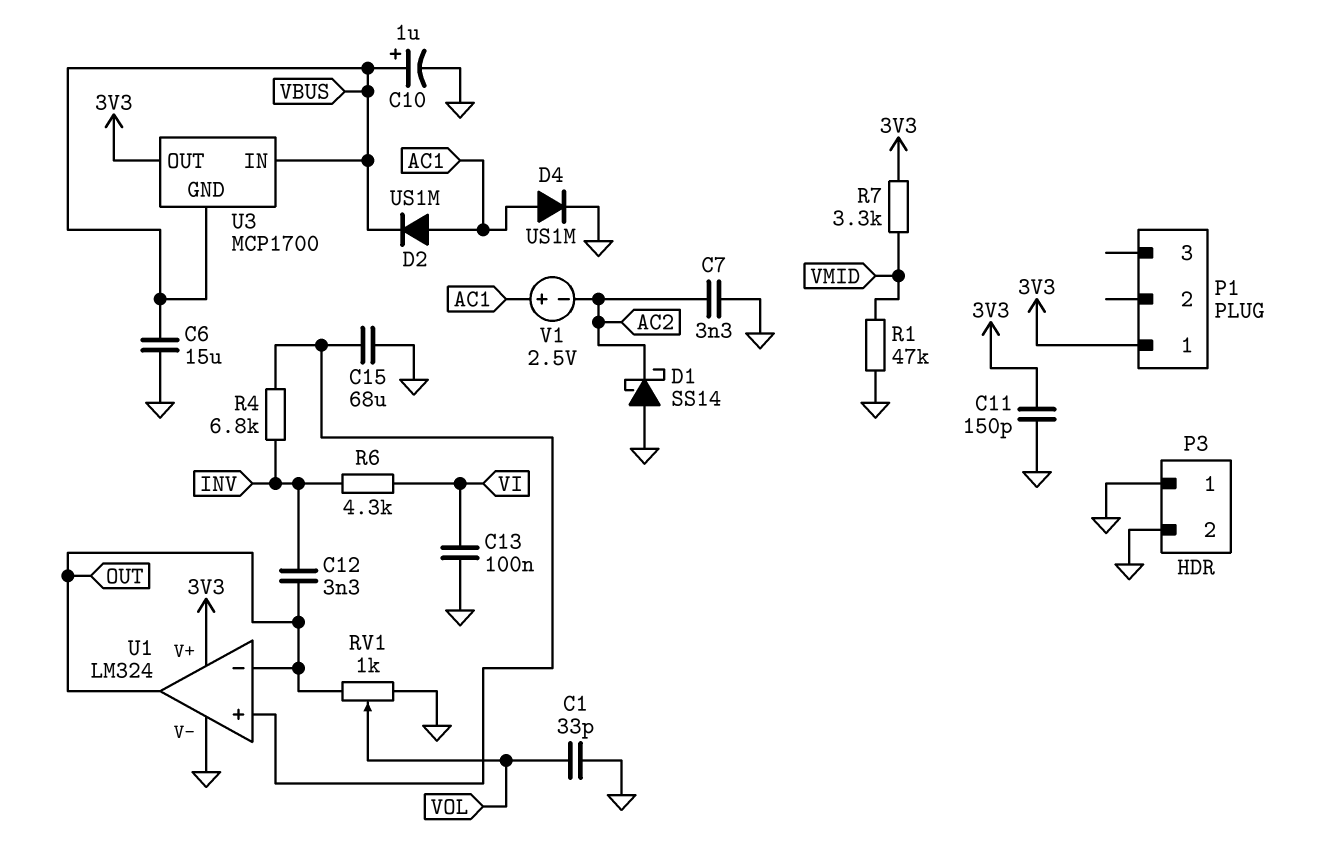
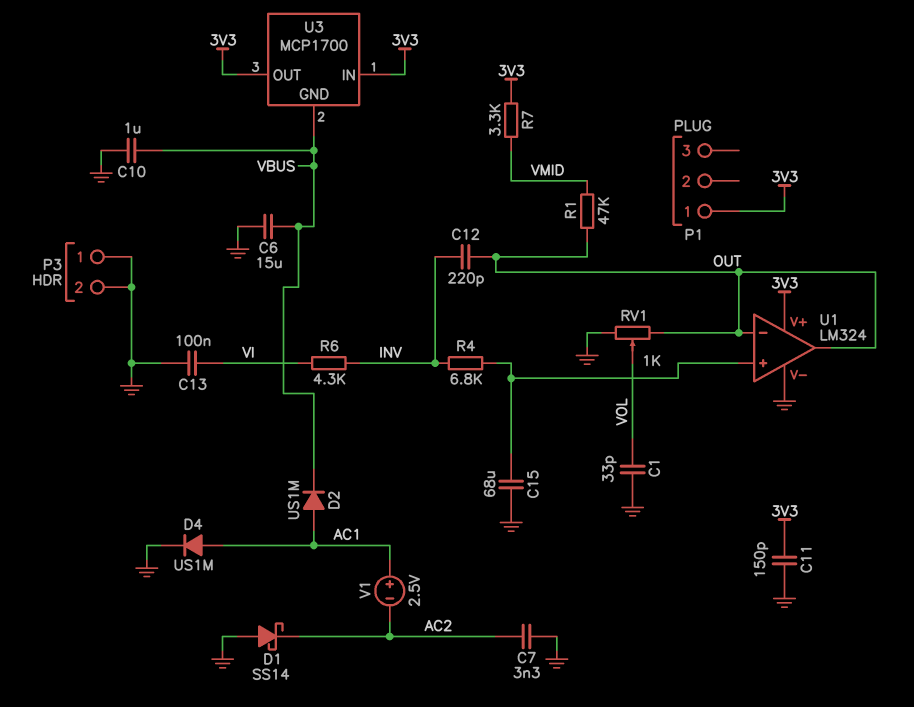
C10: 1uF (plus VBUS, minus GND) -> 1uF (GND, VBUS)
C12: 3.3nF (INV, OUT) -> 220pF (INV, OUT)
R1: 47k (GND, VMID) -> 47k (OUT, VMID)
U3 pin IN: VBUS -> 3V3

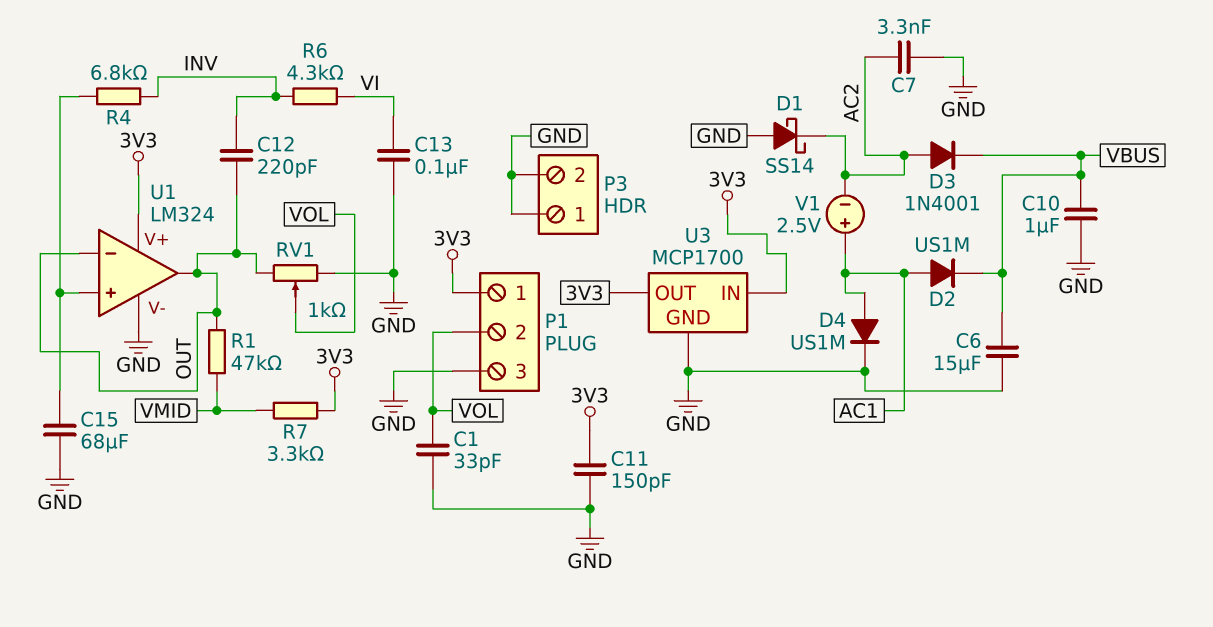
D3: none -> diode 1N4001 (A AC2, K VBUS)
P1 pin 2: none -> VOL
P1 pin 3: none -> GND
U3 pin GND: VBUS -> GND

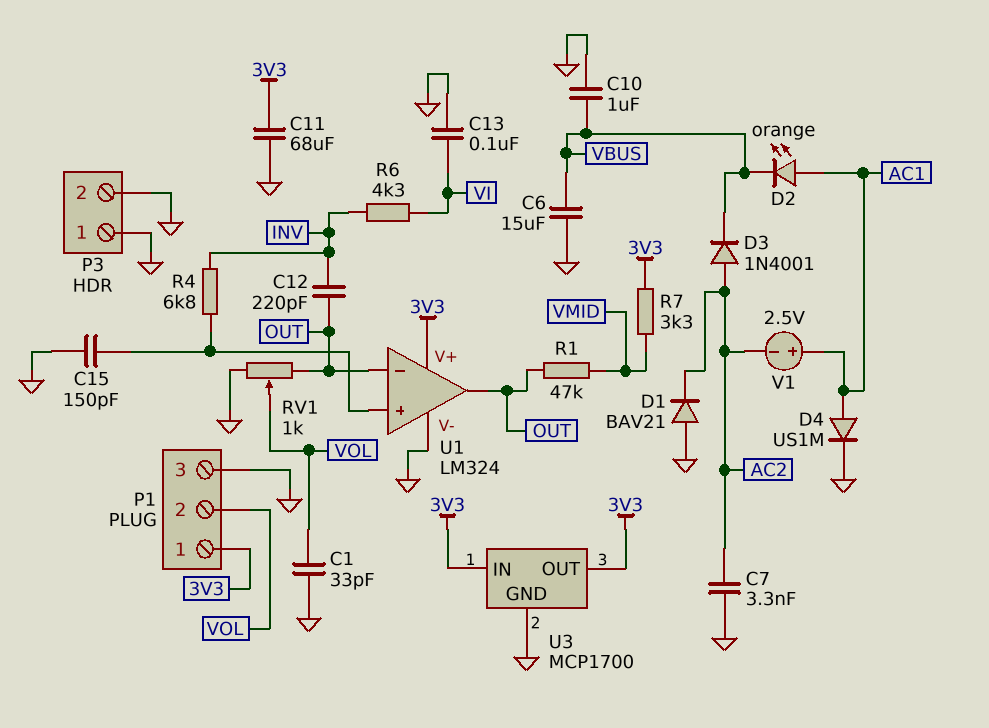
C11: 150pF (3V3, GND) -> 68uF (3V3, GND)
C15: 68uF (GND, U1/in+) -> 150pF (GND, U1/in+)
D1: schottky SS14 (A GND, K AC2) -> diode BAV21 (A GND, K AC2)
D2: diode US1M (A AC1, K VBUS) -> LED orange (A AC1, K VBUS)

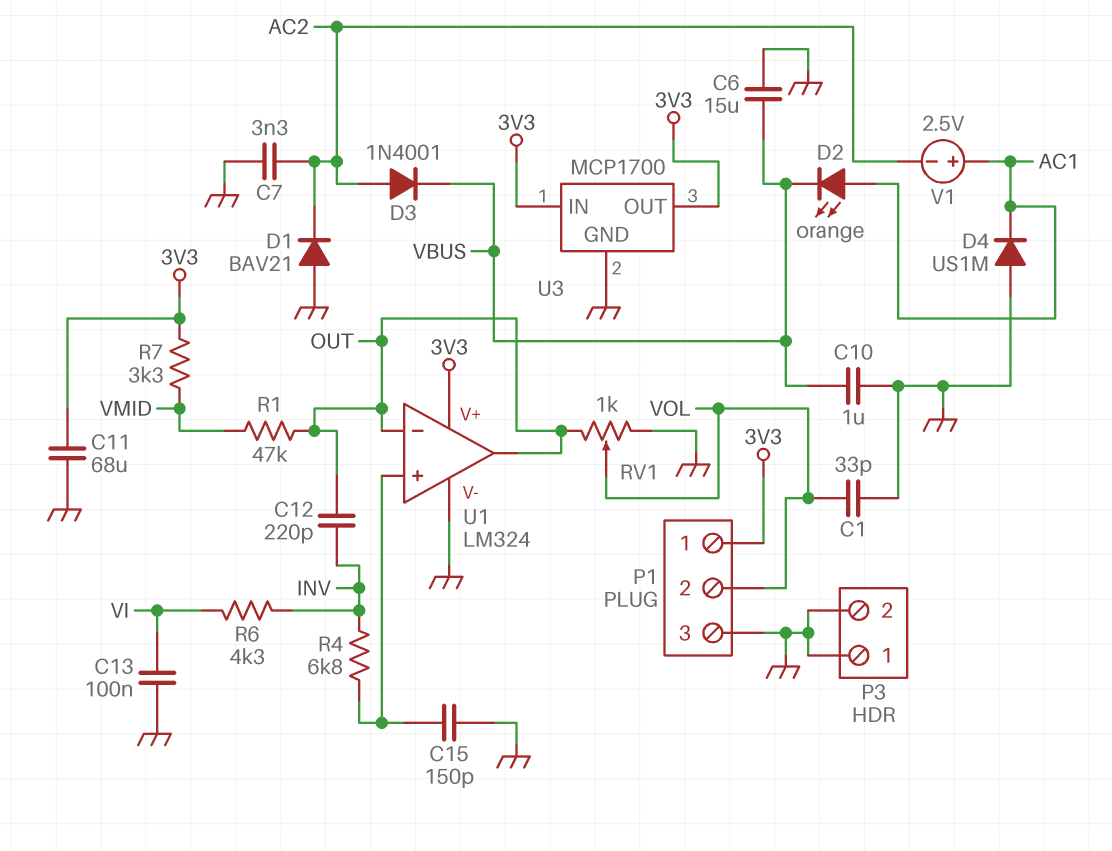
D4: diode US1M (A AC1, K GND) -> diode US1M (A GND, K AC1)

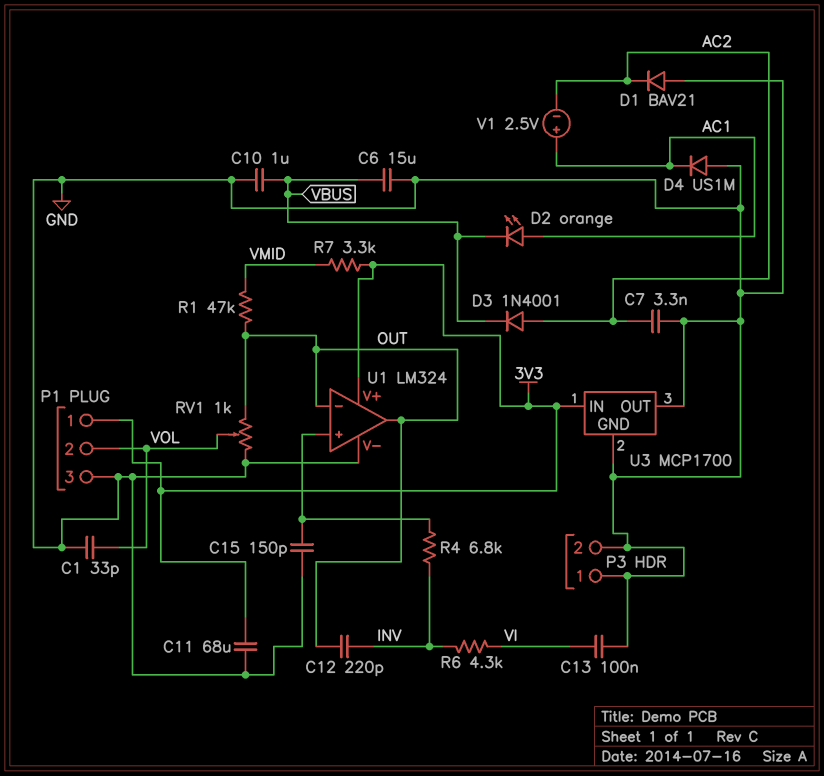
U3 pin OUT: 3V3 -> GND

